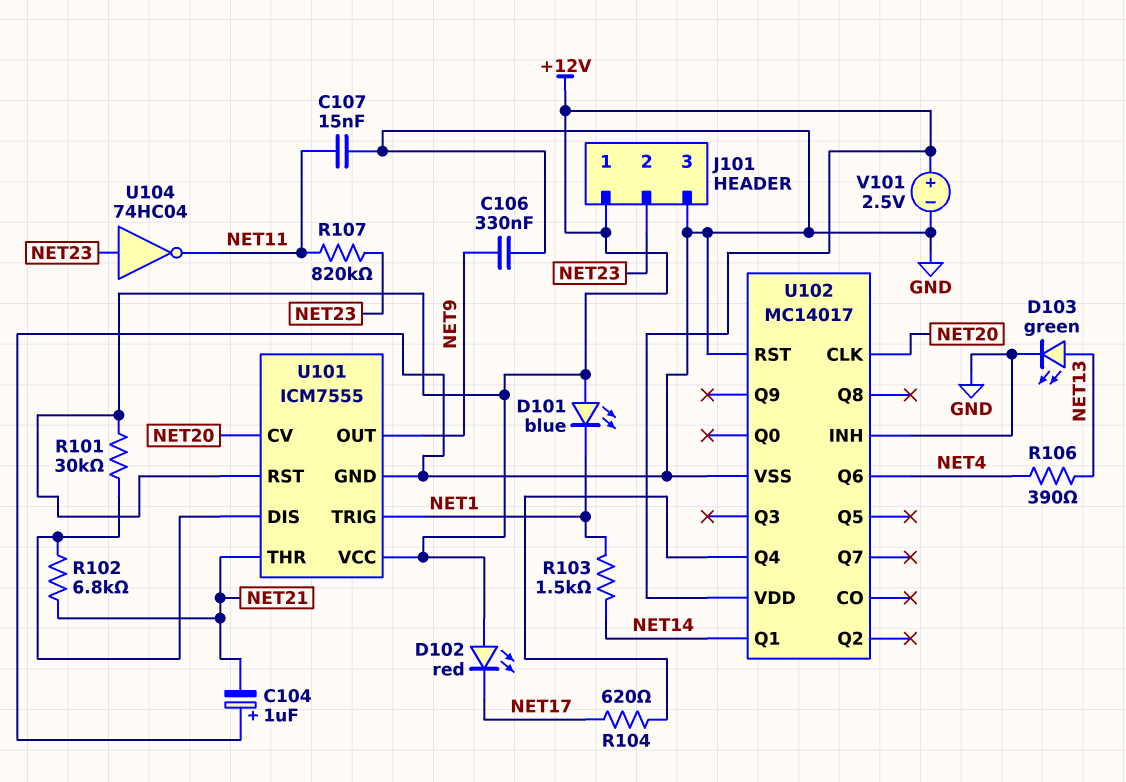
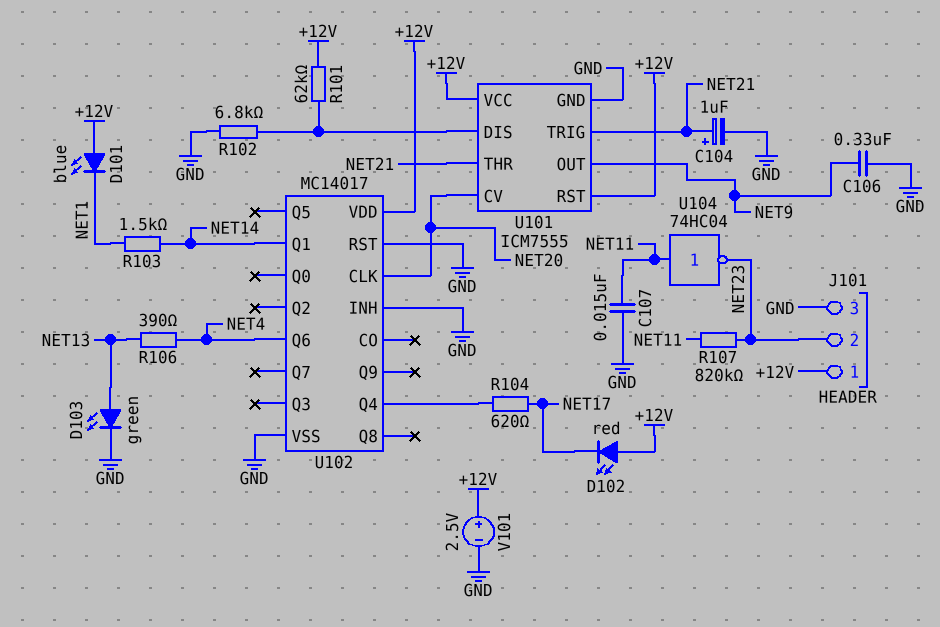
C104: 1uF (plus GND, minus NET21) -> 1uF (plus NET21, minus GND)
R101: 30k (+12V, U101/DIS) -> 62k (+12V, U101/DIS)
R102: 6.8k (NET21, U101/DIS) -> 6.8k (GND, U101/DIS)
U101 pin TRIG: NET1 -> NET21
U104: NOT 74HC04 (in NET23, out NET11) -> NOT 74HC04 (in NET11, out NET23)

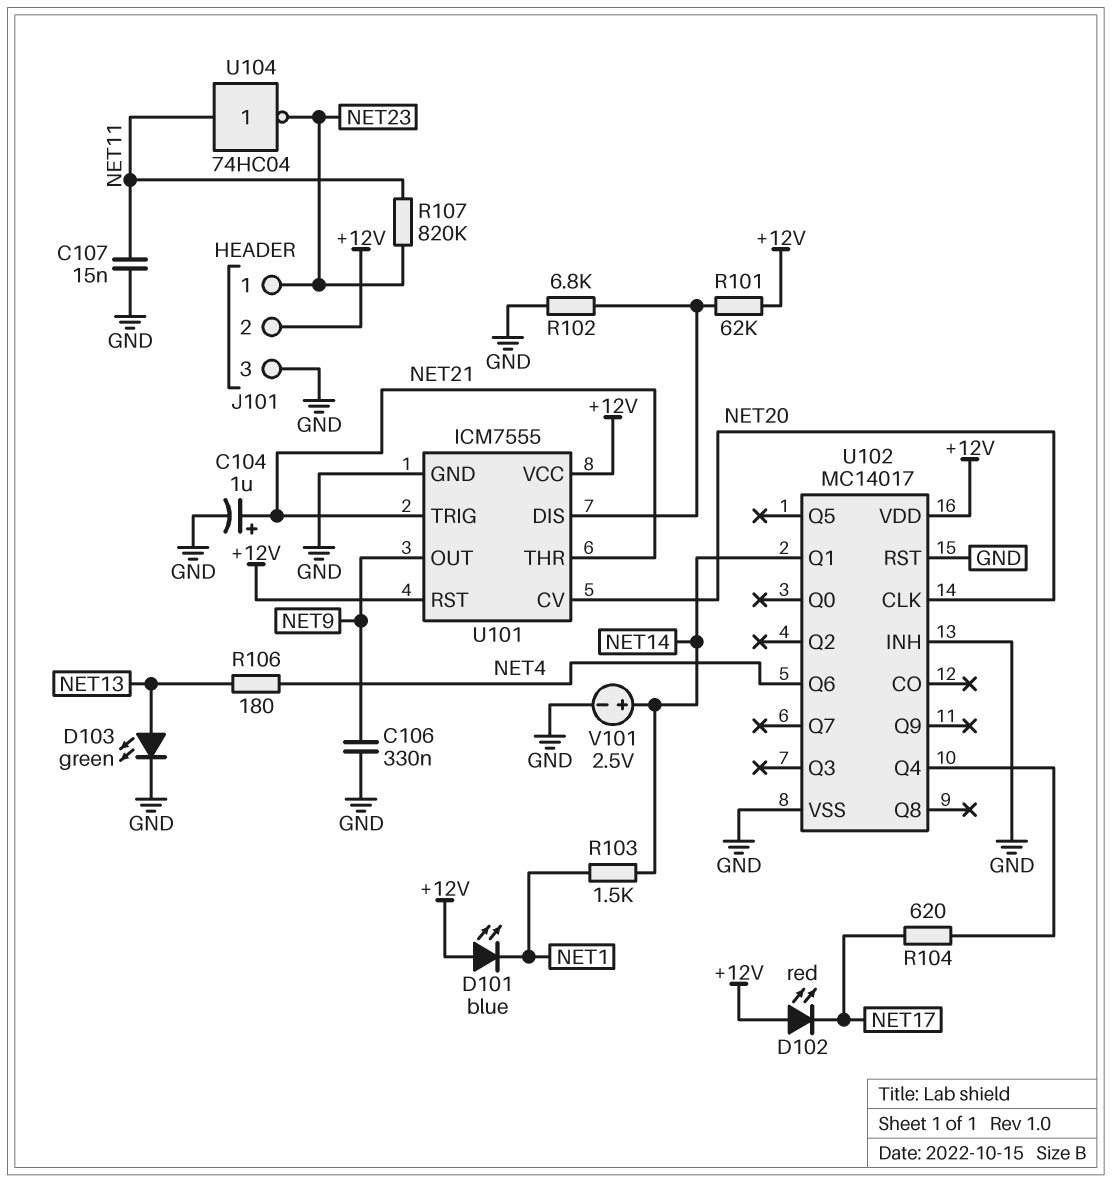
J101 pin 1: +12V -> NET23
J101 pin 2: NET23 -> +12V
R106: 390 (NET4, NET13) -> 180 (NET4, NET13)
V101: 2.5V (plus +12V, minus GND) -> 2.5V (plus NET14, minus GND)

